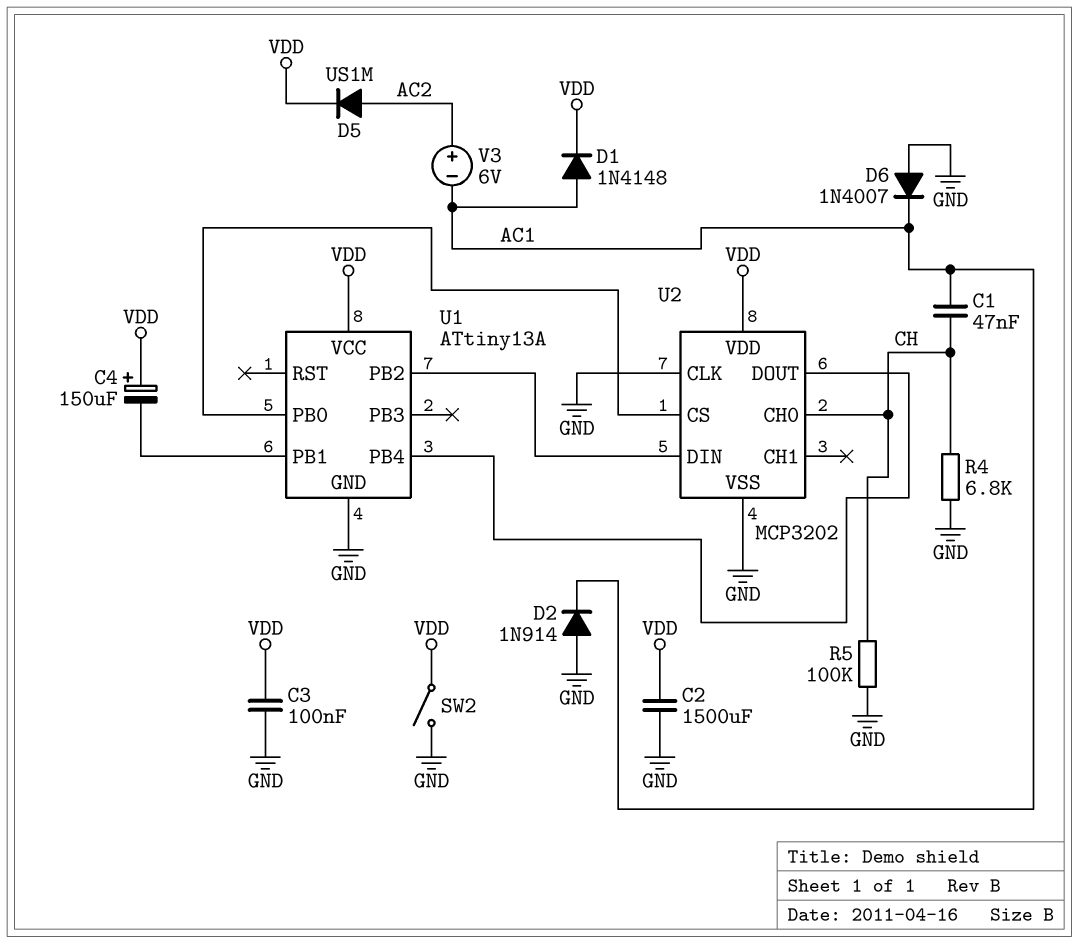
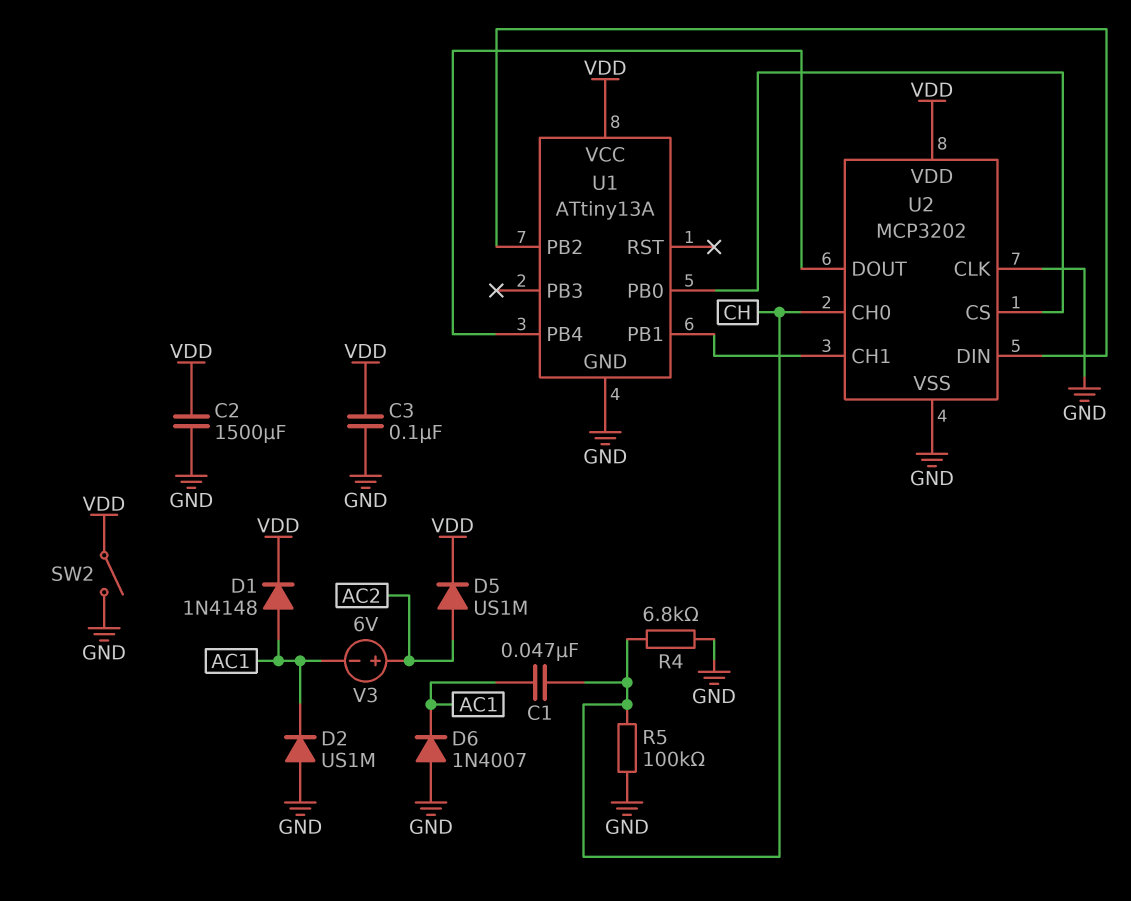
C4: 150uF (plus VDD, minus U1/PB1) -> none
D2: diode 1N914 (A GND, K AC1) -> diode US1M (A GND, K AC1)
U2 pin CH1: none -> U1/PB1

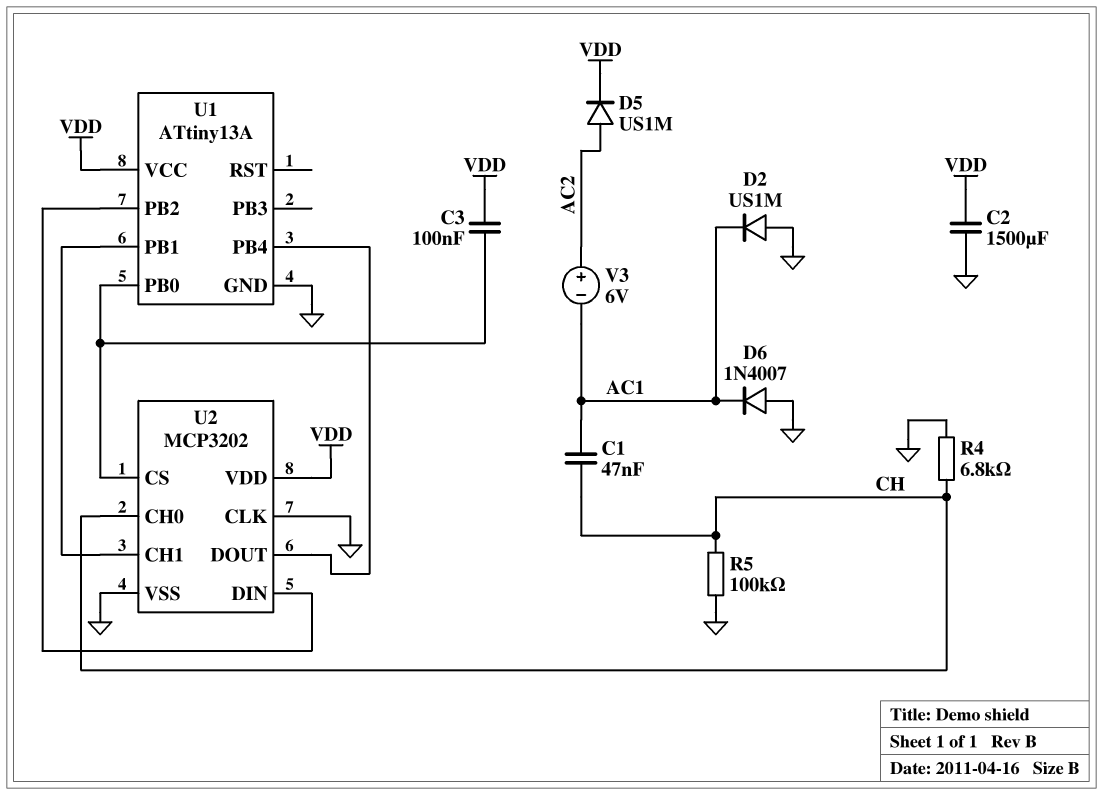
C3: 100nF (GND, VDD) -> 100nF (U1/PB0, VDD)
D1: diode 1N4148 (A AC1, K VDD) -> none
SW2: switch (GND, VDD) -> none

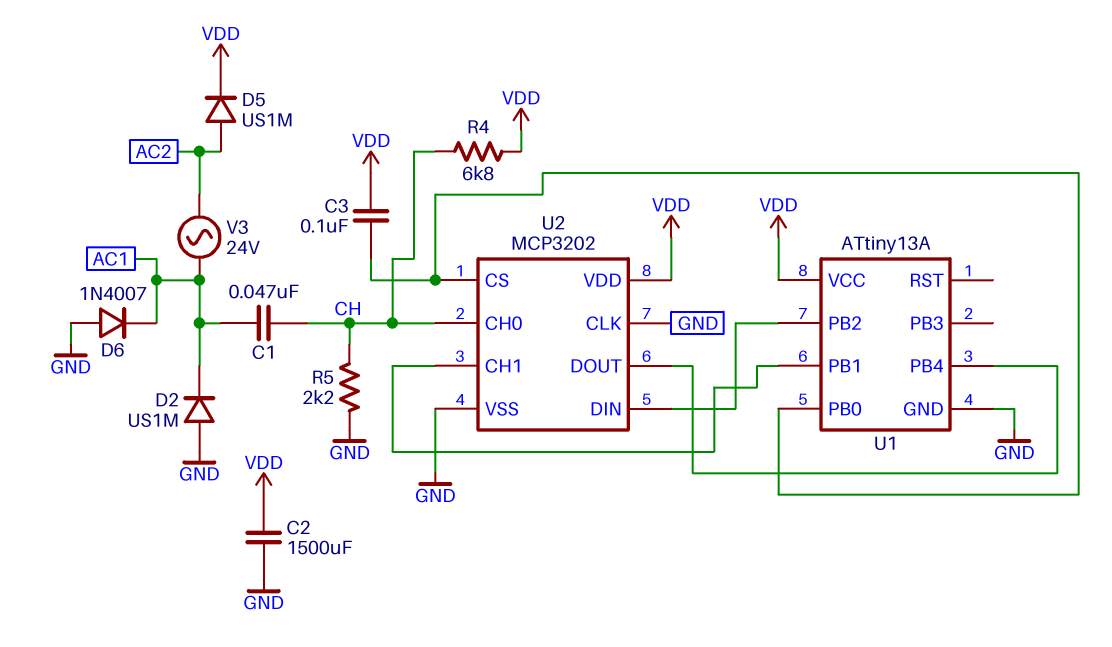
R4: 6.8k (CH, GND) -> 6.8k (CH, VDD)
R5: 100k (CH, GND) -> 2.2k (CH, GND)
V3: 6V (plus AC2, minus AC1) -> AC 24V (AC1, AC2)

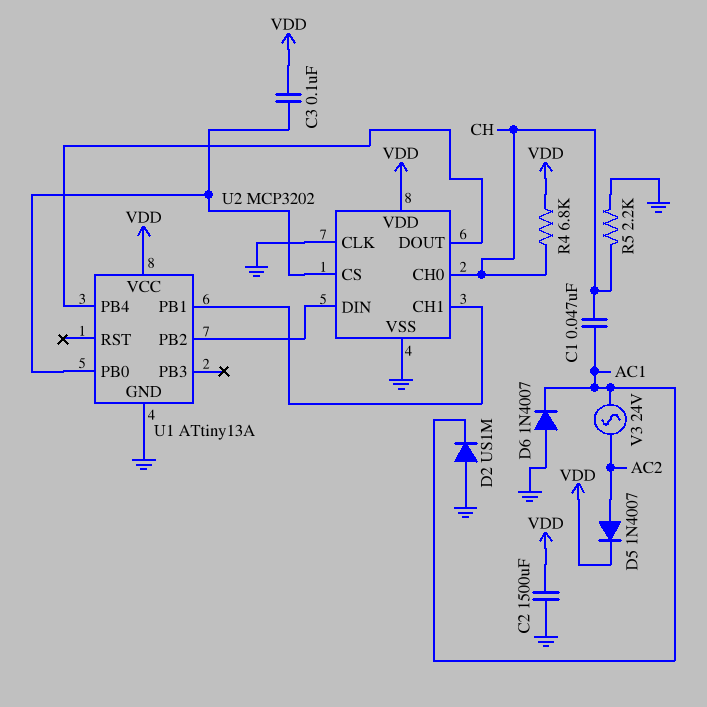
D5: diode US1M (A AC2, K VDD) -> diode 1N4007 (A AC2, K VDD)

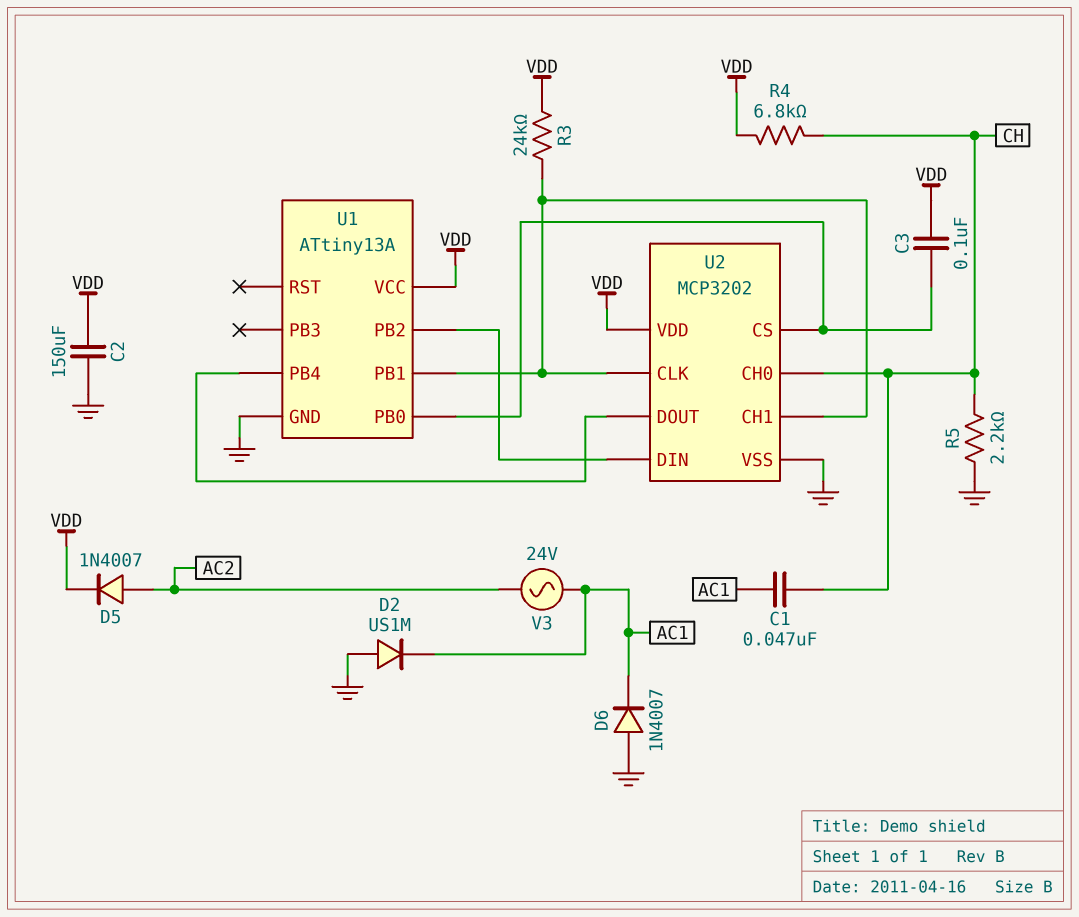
C2: 1500uF (GND, VDD) -> 150uF (GND, VDD)
R3: none -> 24k (U1/PB1, VDD)
U2 pin CLK: GND -> U1/PB1

